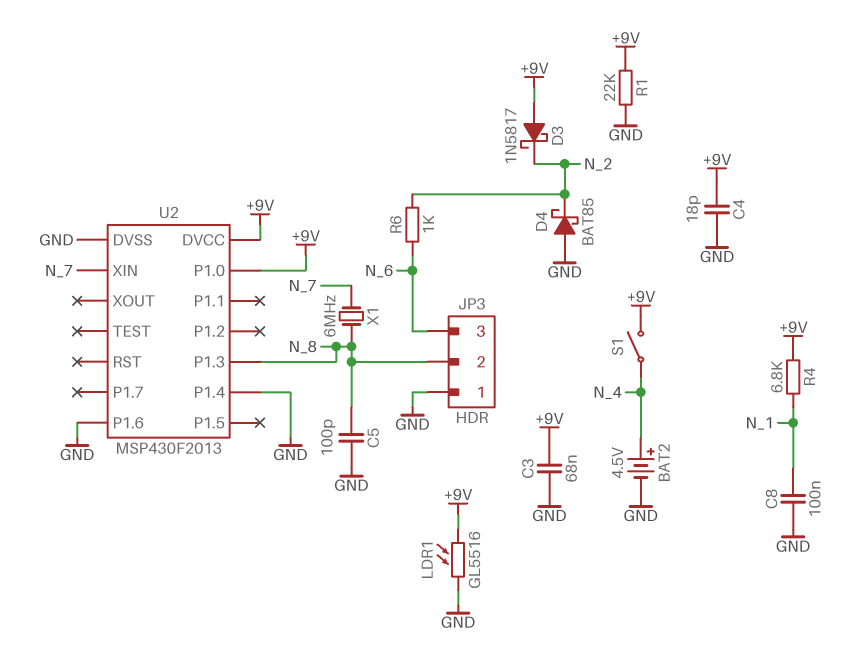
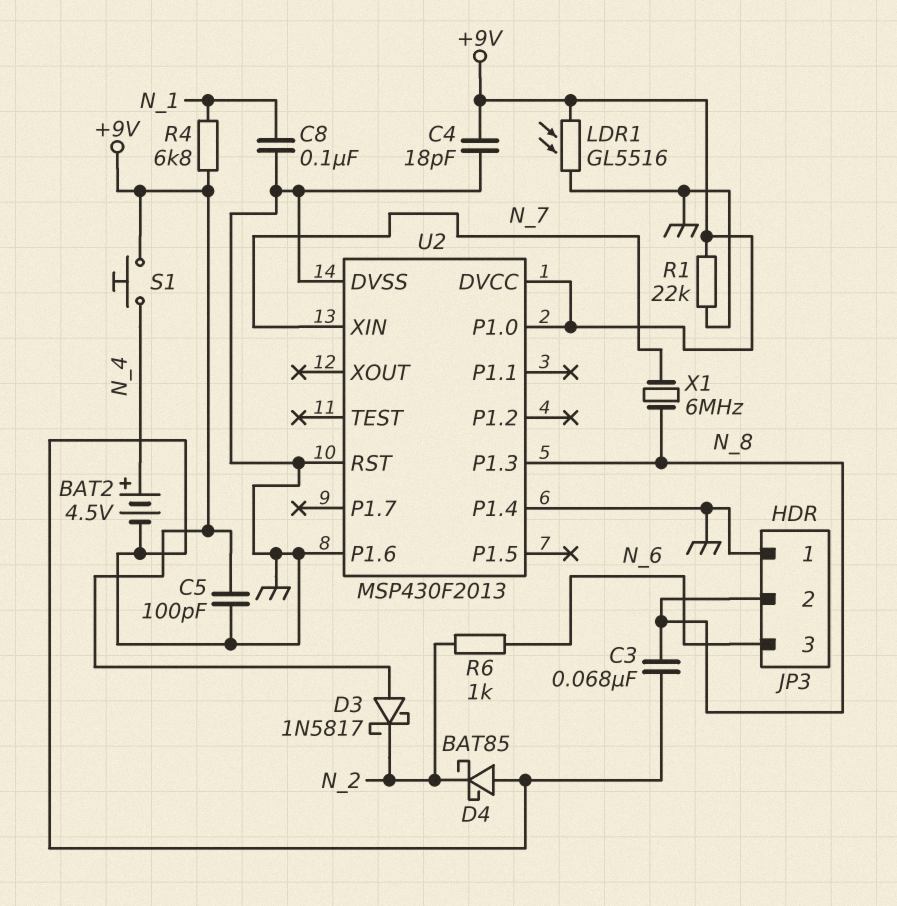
C3: 68nF (+9V, GND) -> 68nF (GND, N_8)
C5: 100pF (GND, N_8) -> 100pF (+9V, GND)
S1: switch (+9V, N_4) -> button (+9V, N_4)
U2 pin RST: none -> GND

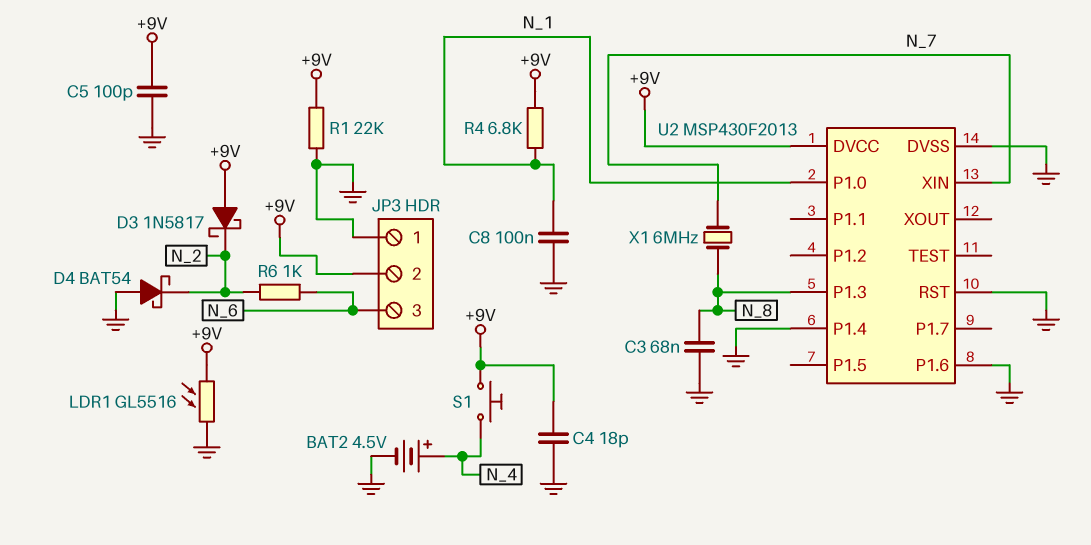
D4: schottky BAT85 (A GND, K N_2) -> schottky BAT54 (A GND, K N_2)
JP3 pin 2: N_8 -> +9V
U2 pin P1.0: +9V -> N_1

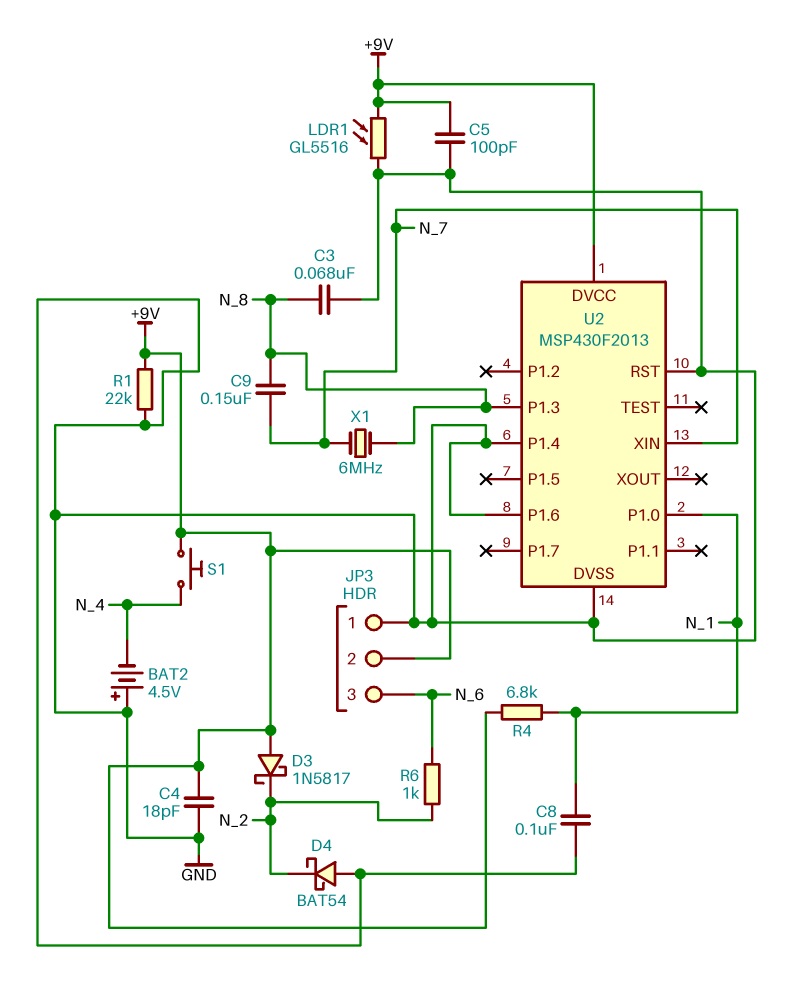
BAT2: 4.5V (plus N_4, minus GND) -> 4.5V (plus GND, minus N_4)
C9: none -> 150nF (N_7, N_8)

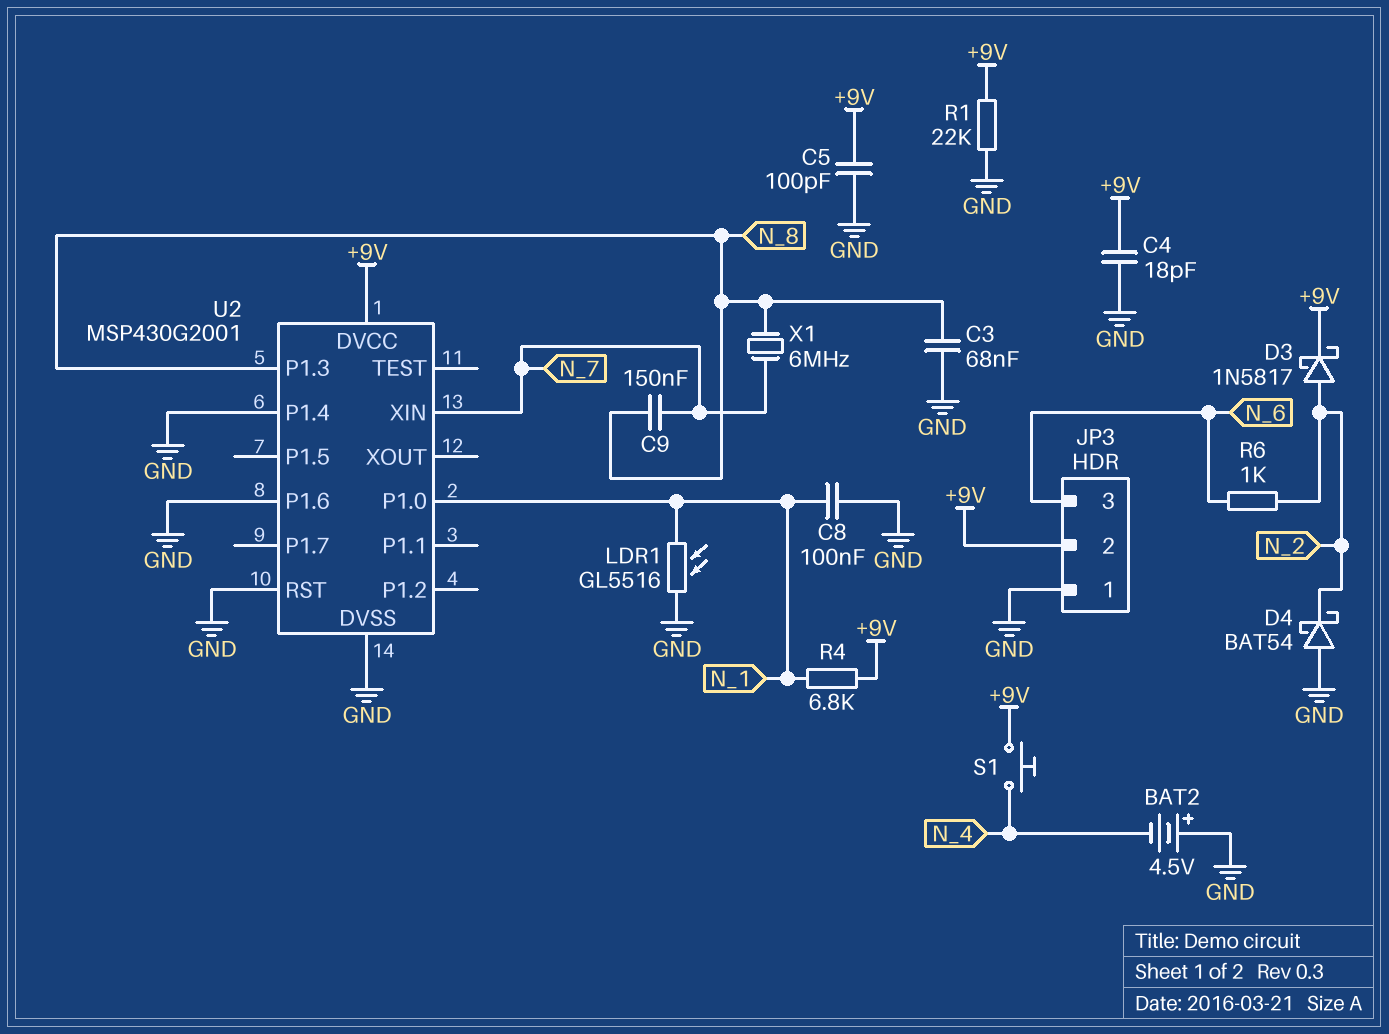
D3: schottky 1N5817 (A +9V, K N_2) -> schottky 1N5817 (A N_2, K +9V)
LDR1: GL5516 (+9V, GND) -> GL5516 (GND, N_1)
U2: MSP430F2013 -> MSP430G2001

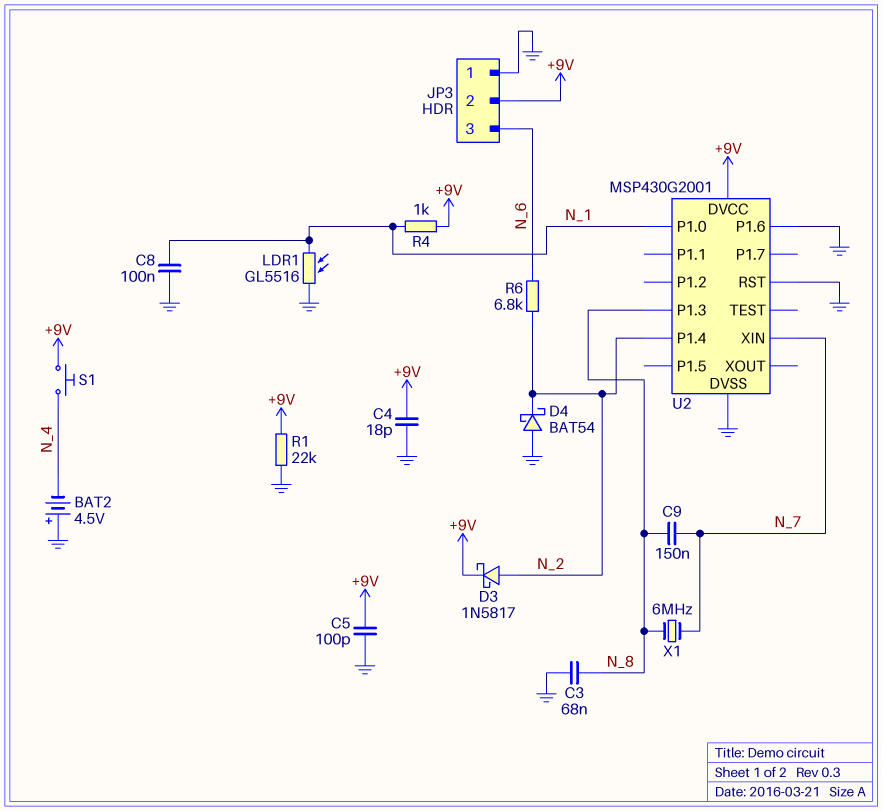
R4: 6.8k (+9V, N_1) -> 1k (+9V, N_1)
R6: 1k (N_2, N_6) -> 6.8k (N_2, N_6)
U2 pin P1.4: GND -> N_2

